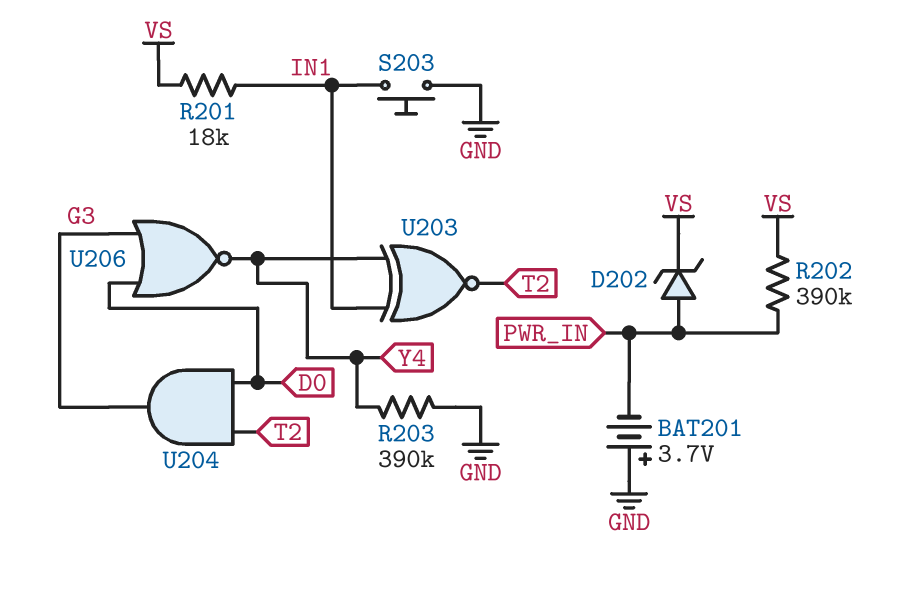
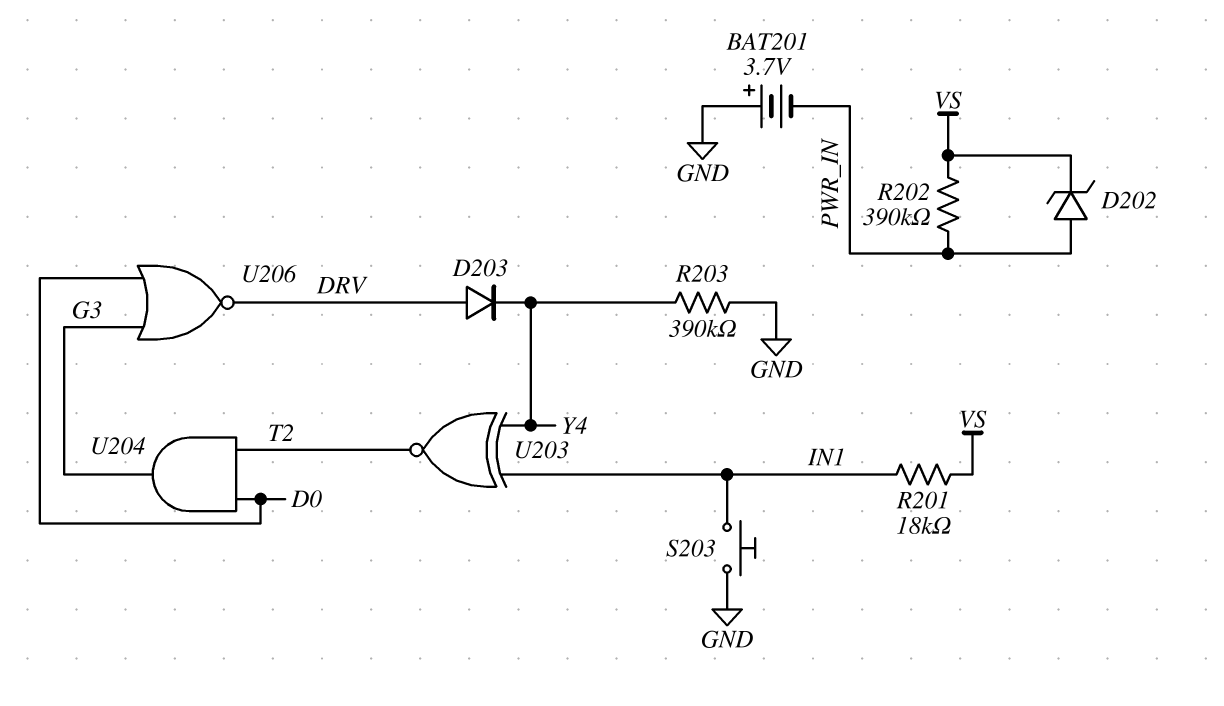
D203: none -> diode (A DRV, K Y4)
U206: NOR (in D0, in G3, out Y4) -> NOR (in D0, in G3, out DRV)

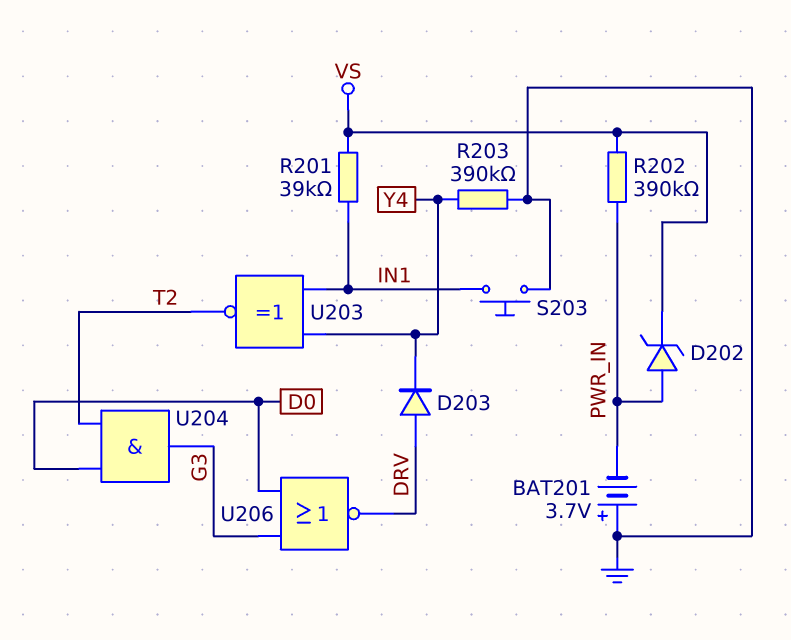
R201: 18k (IN1, VS) -> 39k (IN1, VS)

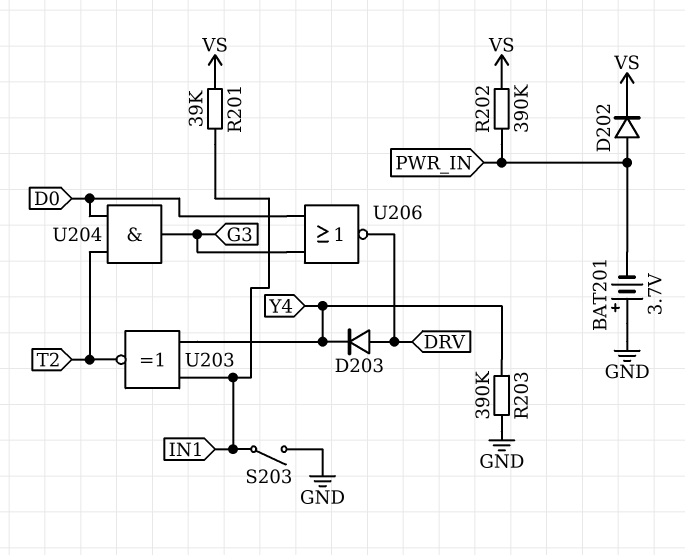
D202: zener (A PWR_IN, K VS) -> diode (A PWR_IN, K VS)
S203: button (GND, IN1) -> switch (GND, IN1)

